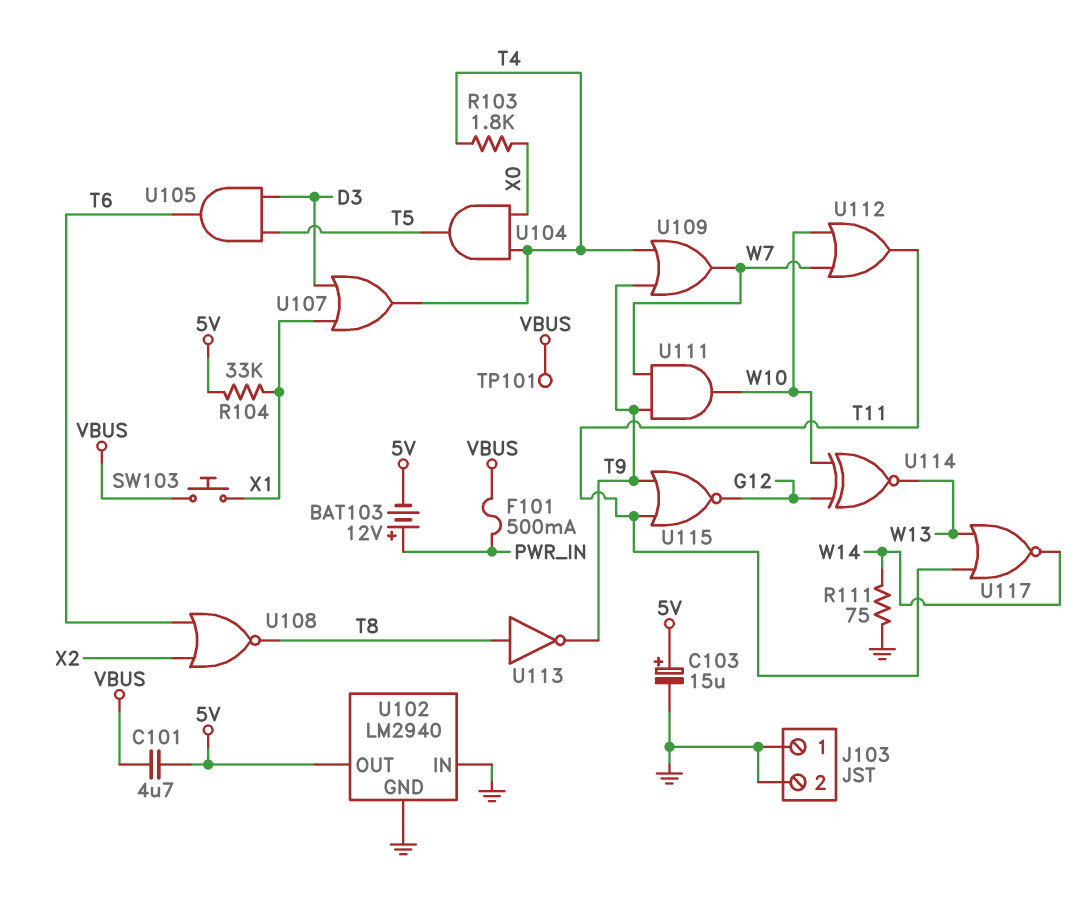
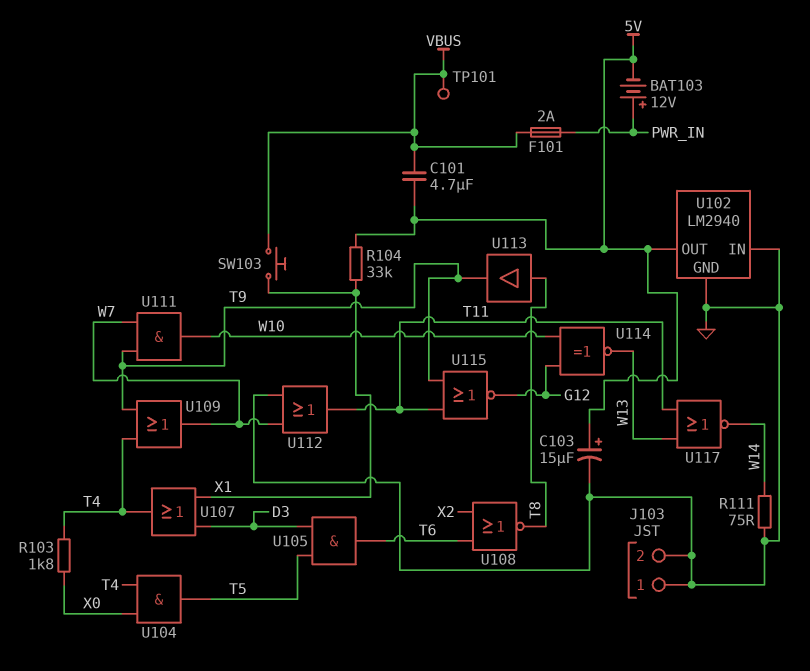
F101: 500mA (PWR_IN, VBUS) -> 2A (PWR_IN, VBUS)
U112: OR (in W7, in W10, out T11) -> OR (in GND, in W7, out T11)
U113: NOT (in T8, out T9) -> buffer (in T8, out T9)

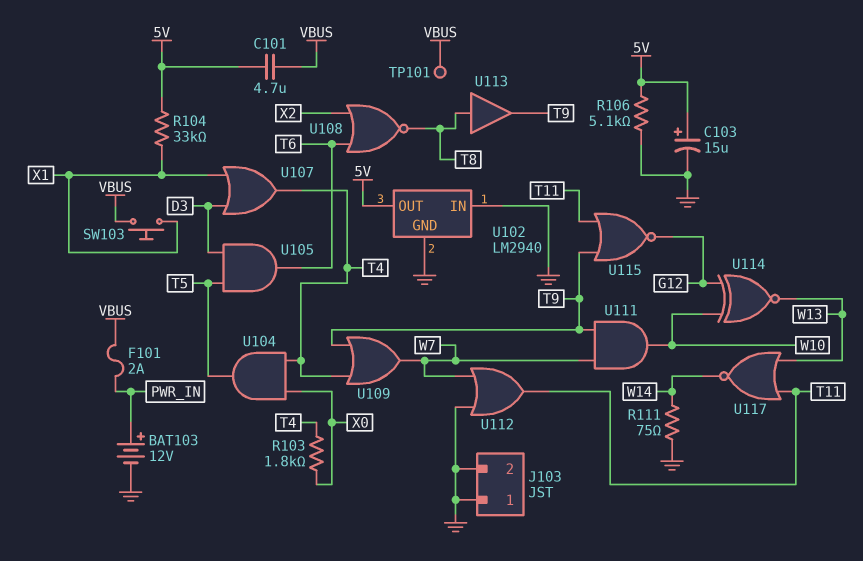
BAT103: 12V (plus PWR_IN, minus 5V) -> 12V (plus PWR_IN, minus GND)
R106: none -> 5.1k (5V, GND)

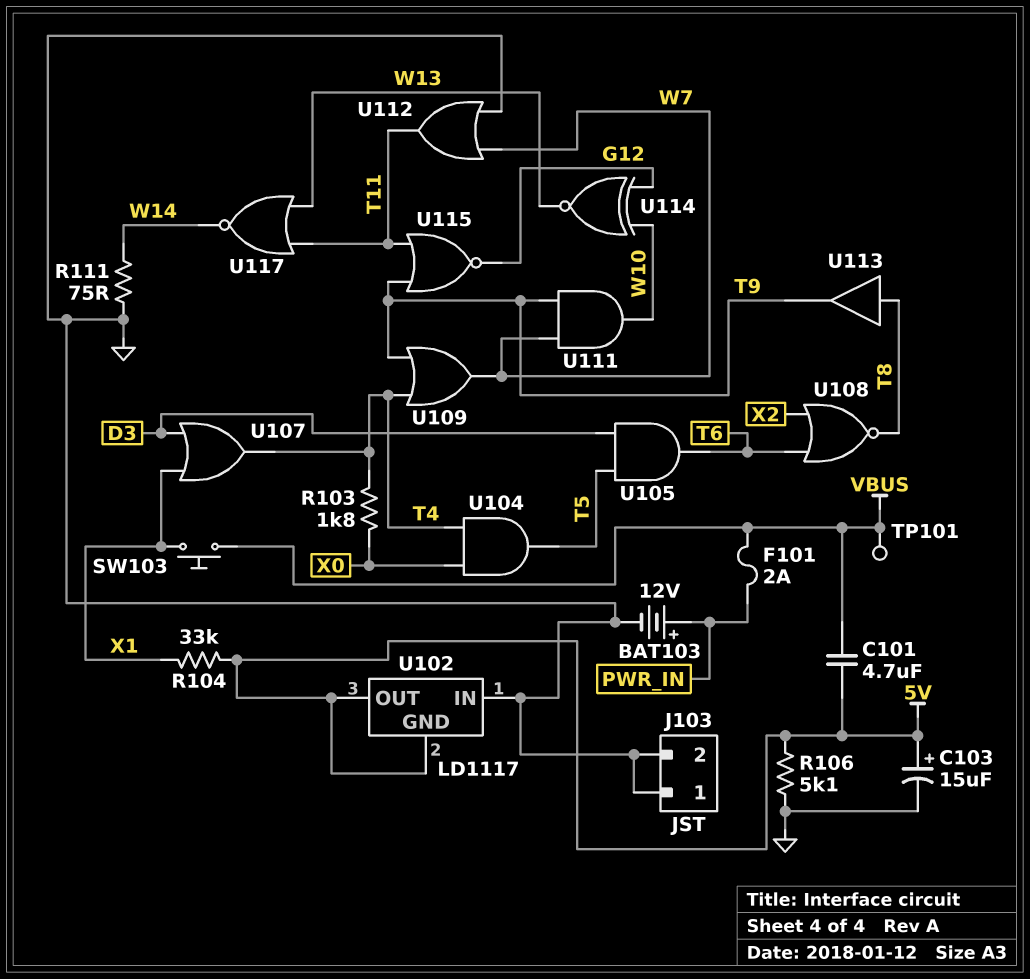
U102: LM2940 -> LD1117
U102 pin GND: GND -> 5V

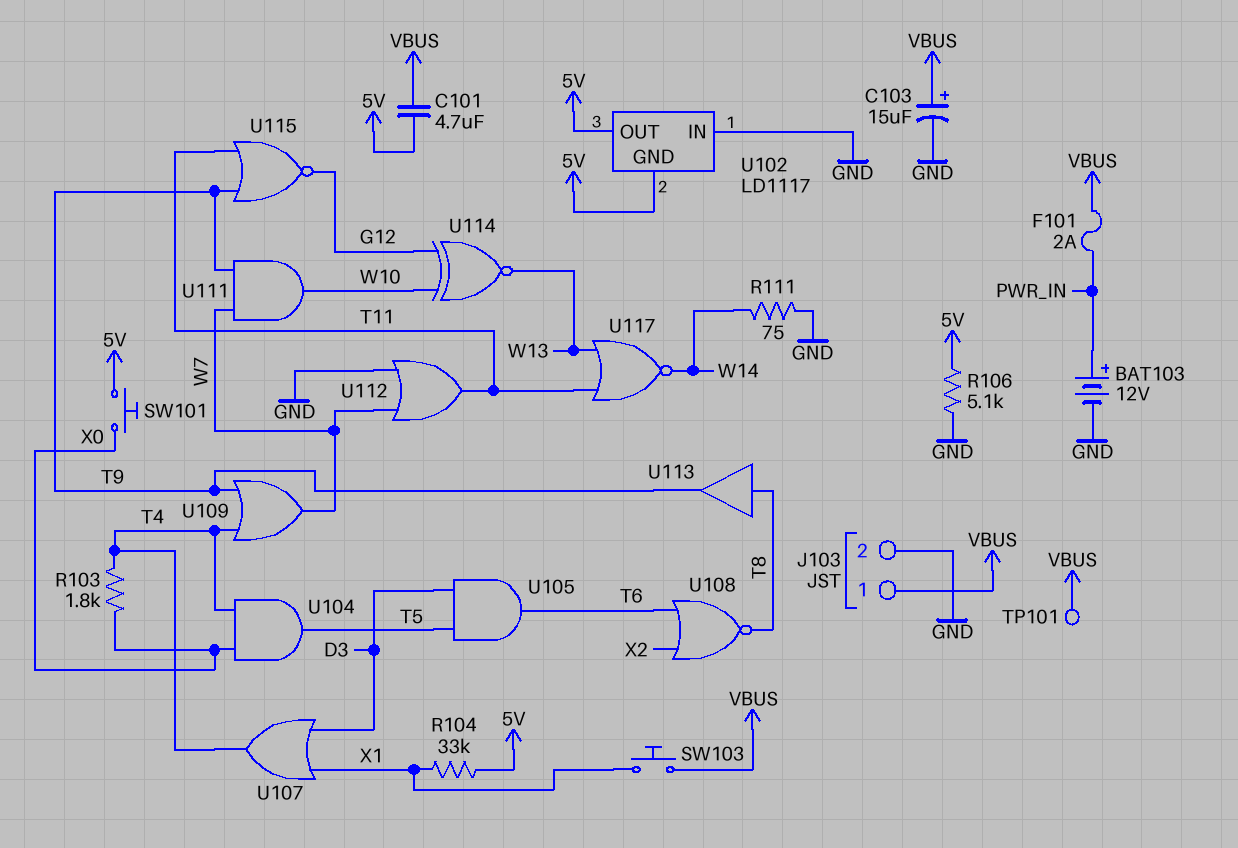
C103: 15uF (plus 5V, minus GND) -> 15uF (plus VBUS, minus GND)
J103 pin 1: GND -> VBUS
SW101: none -> button (5V, X0)

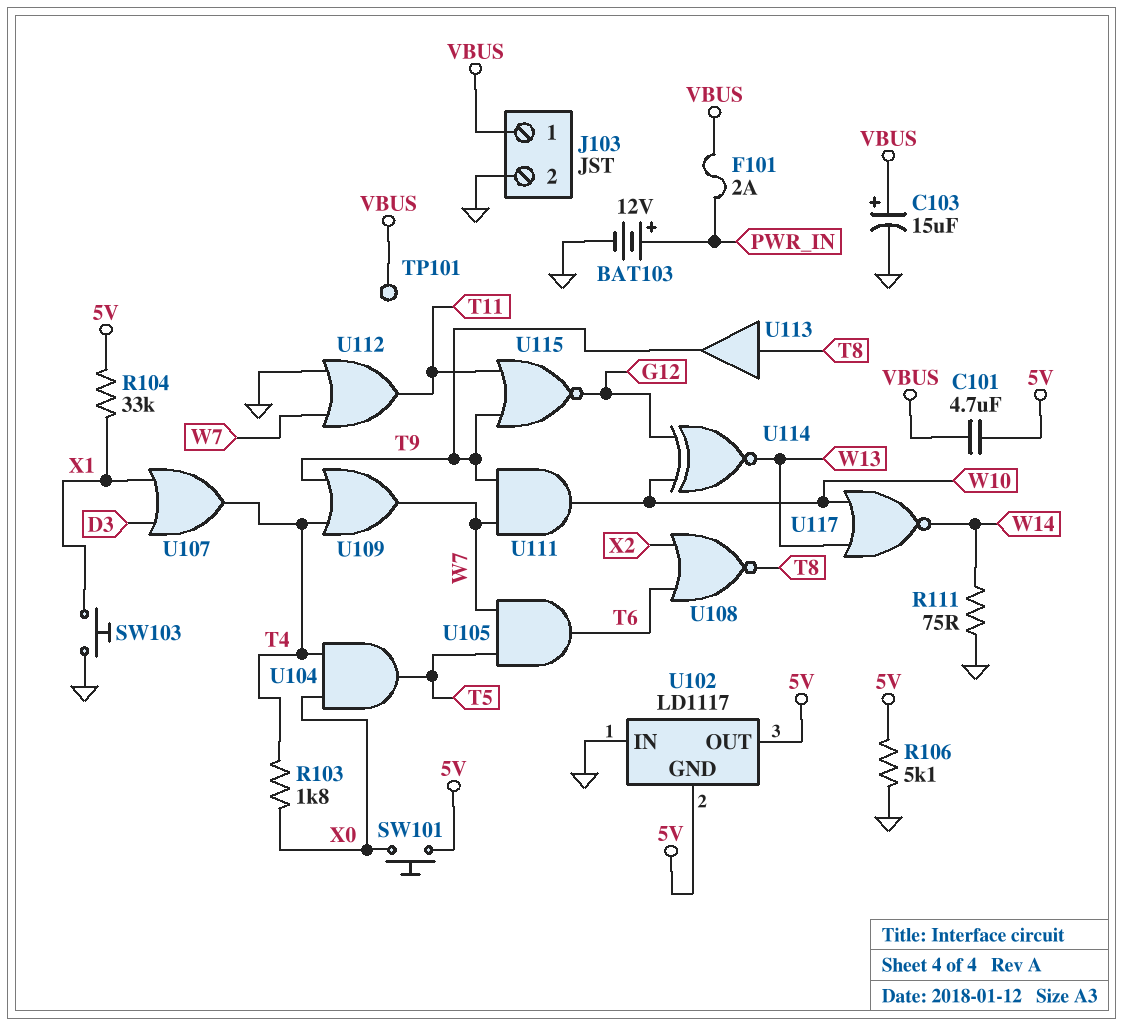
SW103: button (VBUS, X1) -> button (GND, X1)
U105: AND (in D3, in T5, out T6) -> AND (in T5, in W7, out T6)
U117: NOR (in T11, in W13, out W14) -> NOR (in W10, in W13, out W14)

